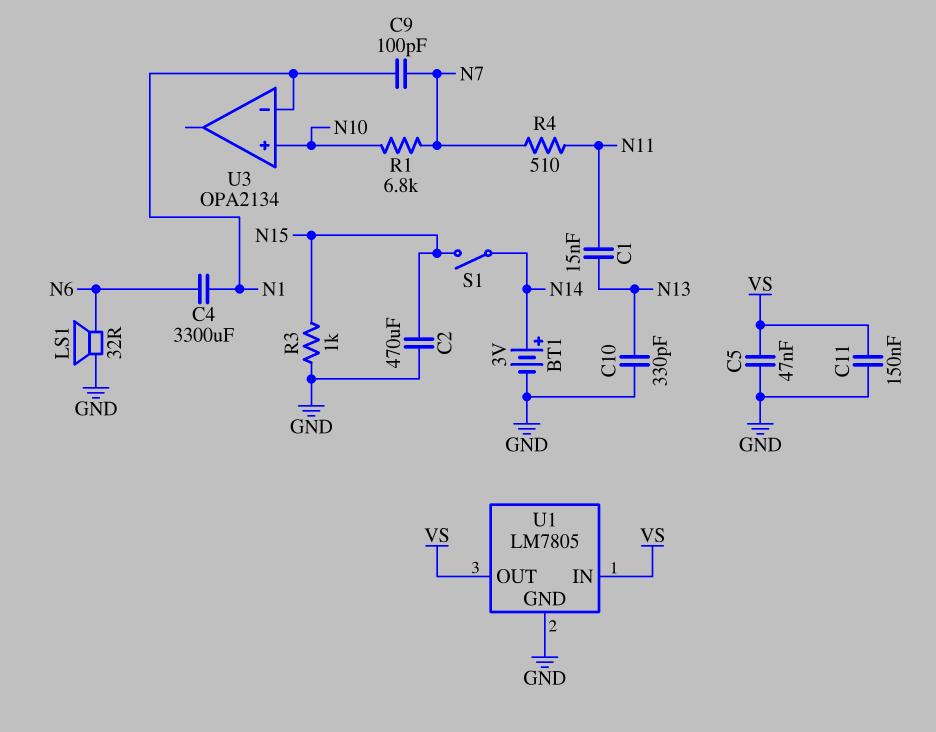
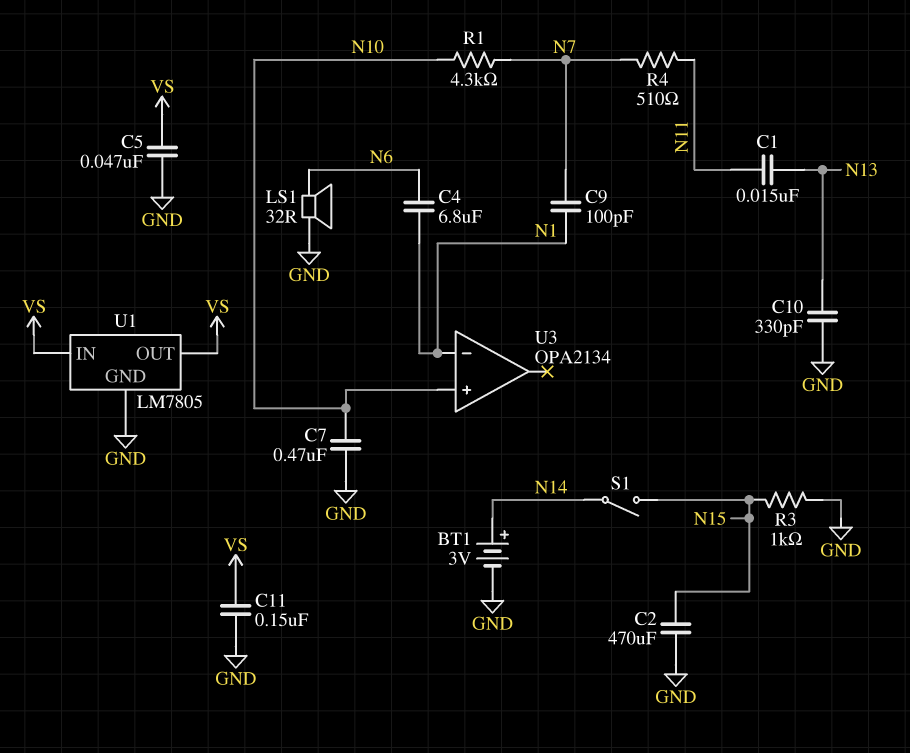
C4: 3300uF (N1, N6) -> 6.8uF (N1, N6)
C7: none -> 470nF (GND, N10)
R1: 6.8k (N7, N10) -> 4.3k (N7, N10)

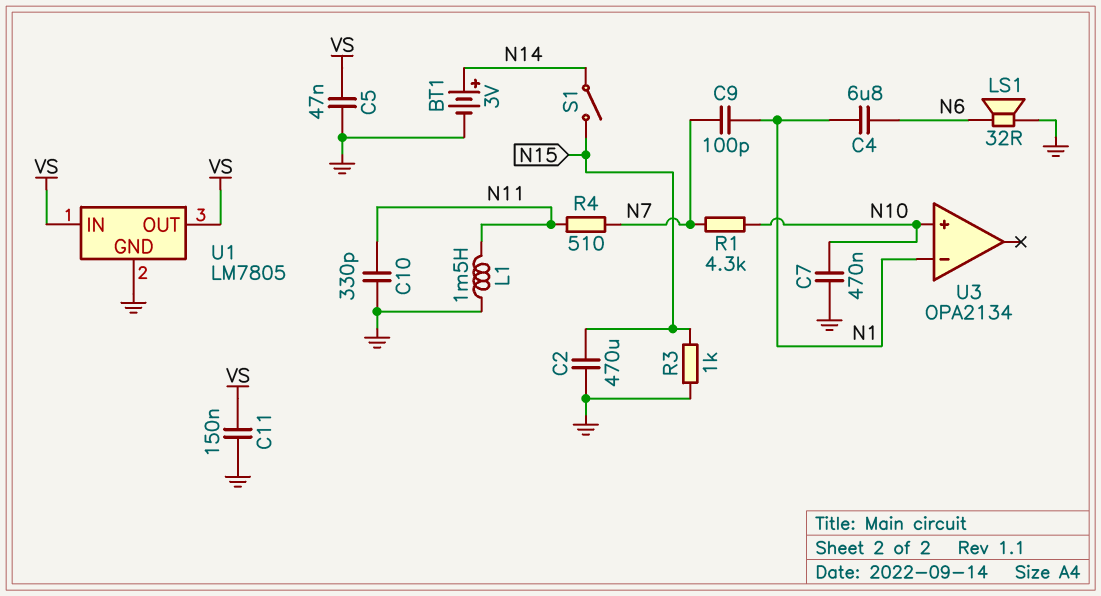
C1: 15nF (N11, N13) -> none
C10: 330pF (GND, N13) -> 330pF (GND, N11)
L1: none -> 1.5mH (GND, N11)

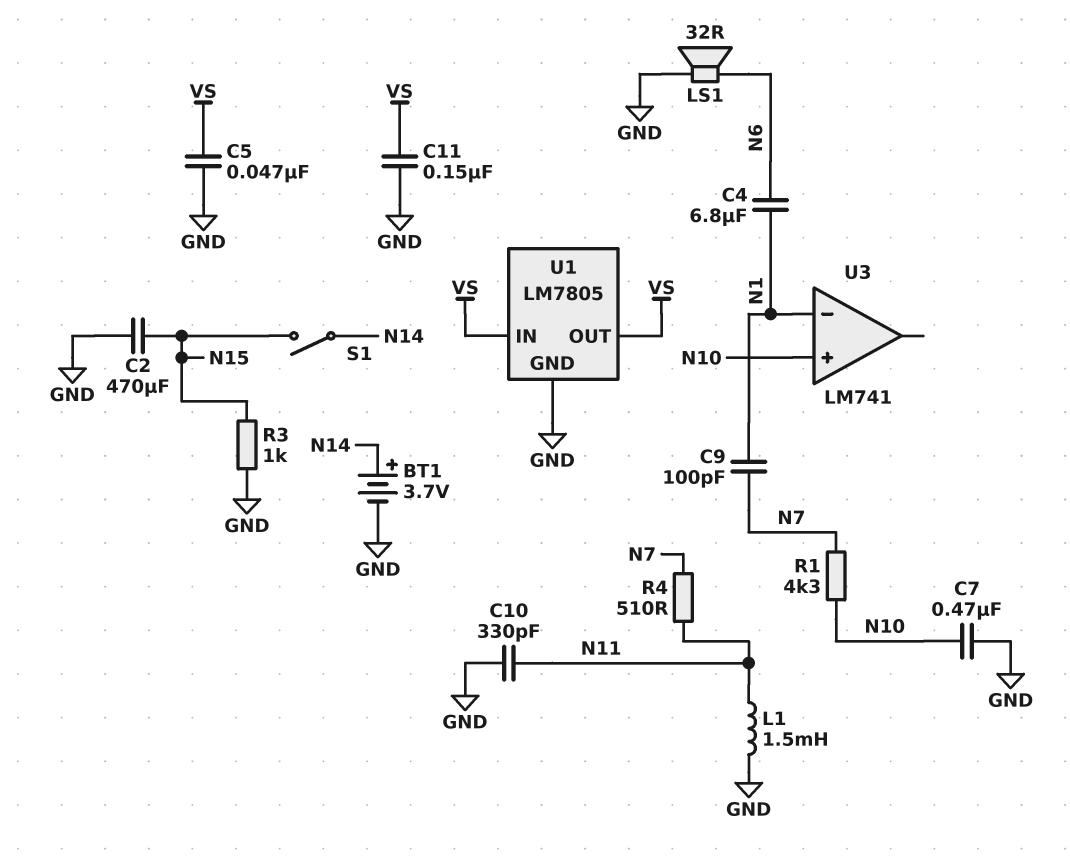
BT1: 3V (plus N14, minus GND) -> 3.7V (plus N14, minus GND)
U3: OPA2134 -> LM741

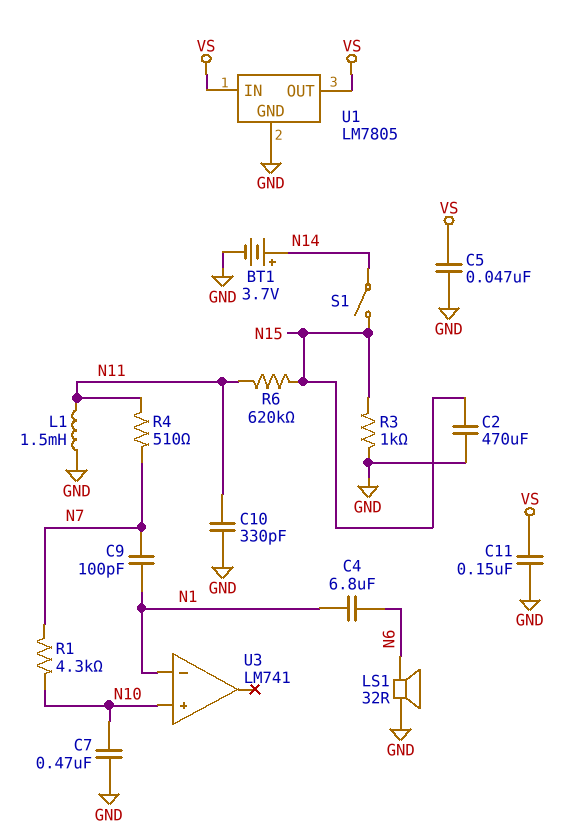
R6: none -> 620k (N11, N15)

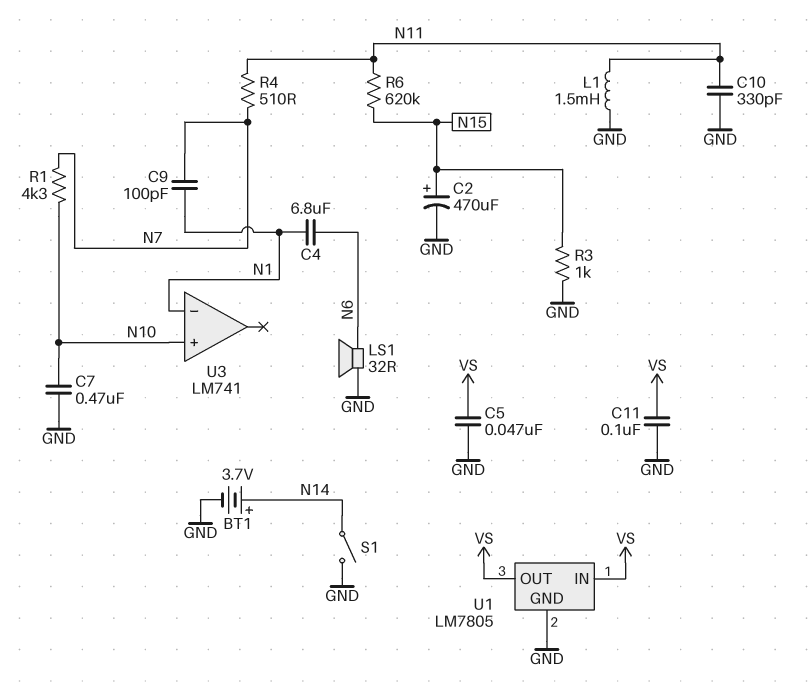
C2: 470uF (GND, N15) -> 470uF (plus N15, minus GND)
C11: 150nF (GND, VS) -> 100nF (GND, VS)
S1: switch (N14, N15) -> switch (GND, N14)

